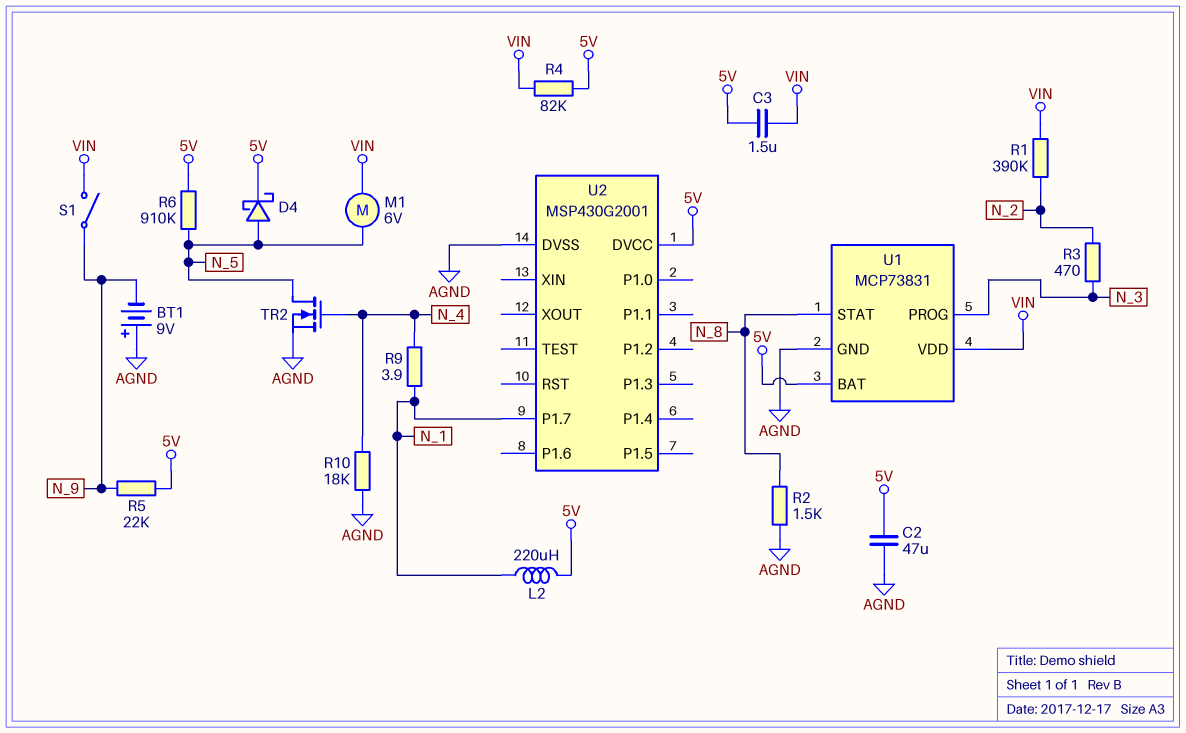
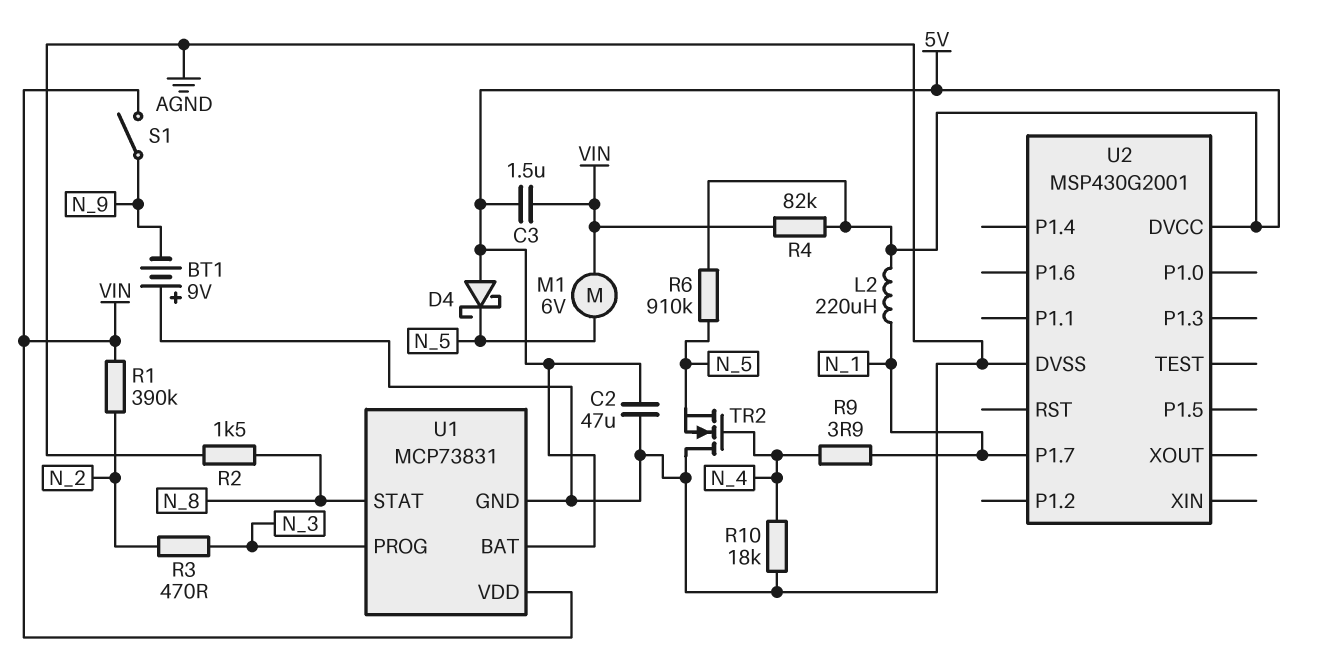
D4: schottky (A N_5, K 5V) -> schottky (A 5V, K N_5)
R5: 22k (5V, N_9) -> none
TR2: NMOS (G N_4, D N_5, S AGND) -> NMOS (G N_4, D AGND, S N_5)

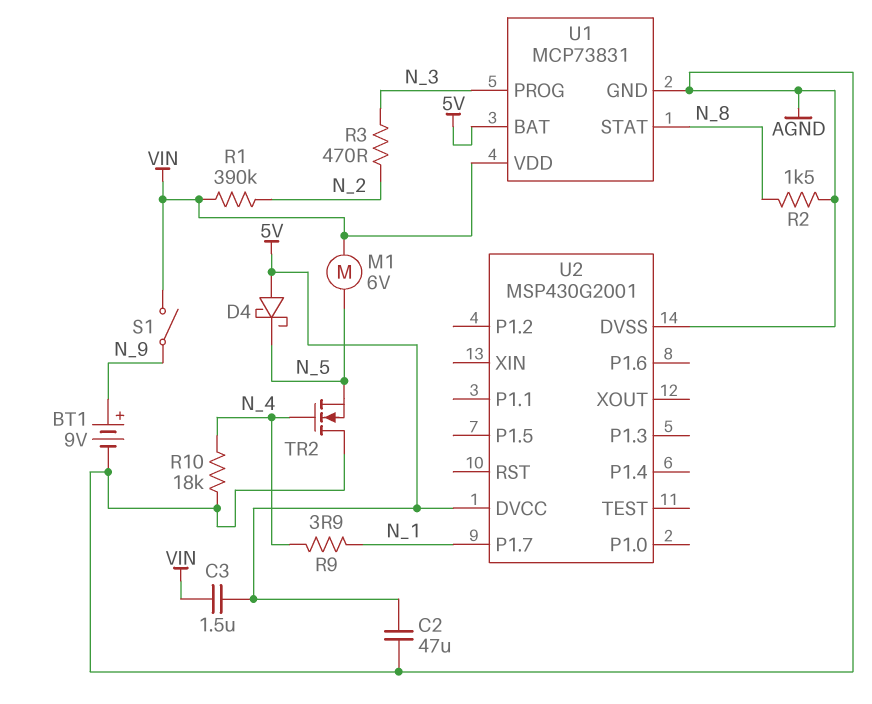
BT1: 9V (plus AGND, minus N_9) -> 9V (plus N_9, minus AGND)
L2: 220uH (5V, N_1) -> none
R4: 82k (5V, VIN) -> none
R6: 910k (5V, N_5) -> none

